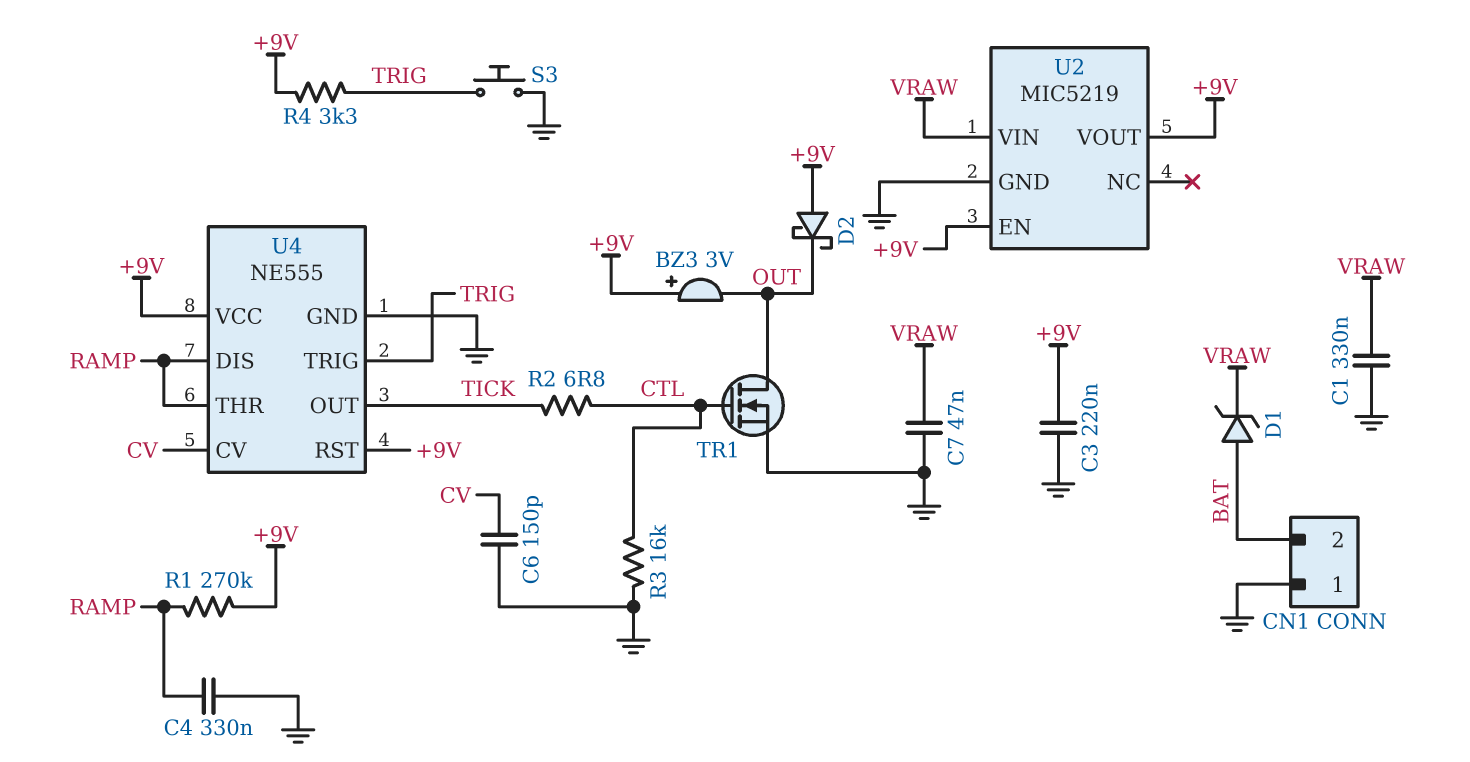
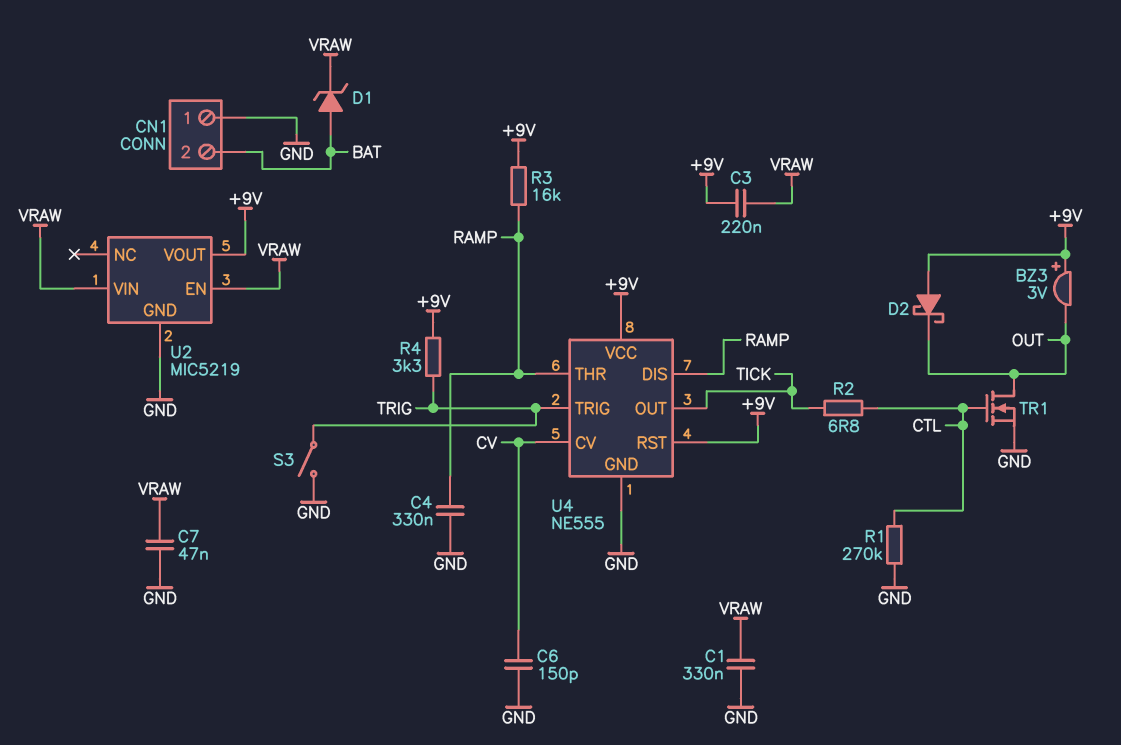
C3: 220nF (+9V, GND) -> 220nF (+9V, VRAW)
R1: 270k (+9V, RAMP) -> 270k (CTL, GND)
R3: 16k (CTL, GND) -> 16k (+9V, RAMP)
S3: button (GND, TRIG) -> switch (GND, TRIG)
U2 pin EN: +9V -> VRAW

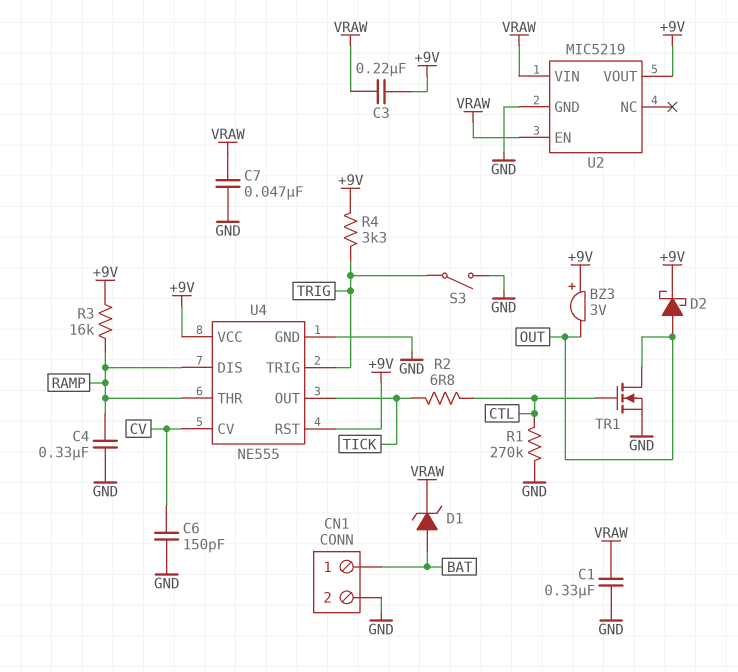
CN1 pin 1: GND -> BAT
CN1 pin 2: BAT -> GND
D2: schottky (A +9V, K OUT) -> schottky (A OUT, K +9V)

